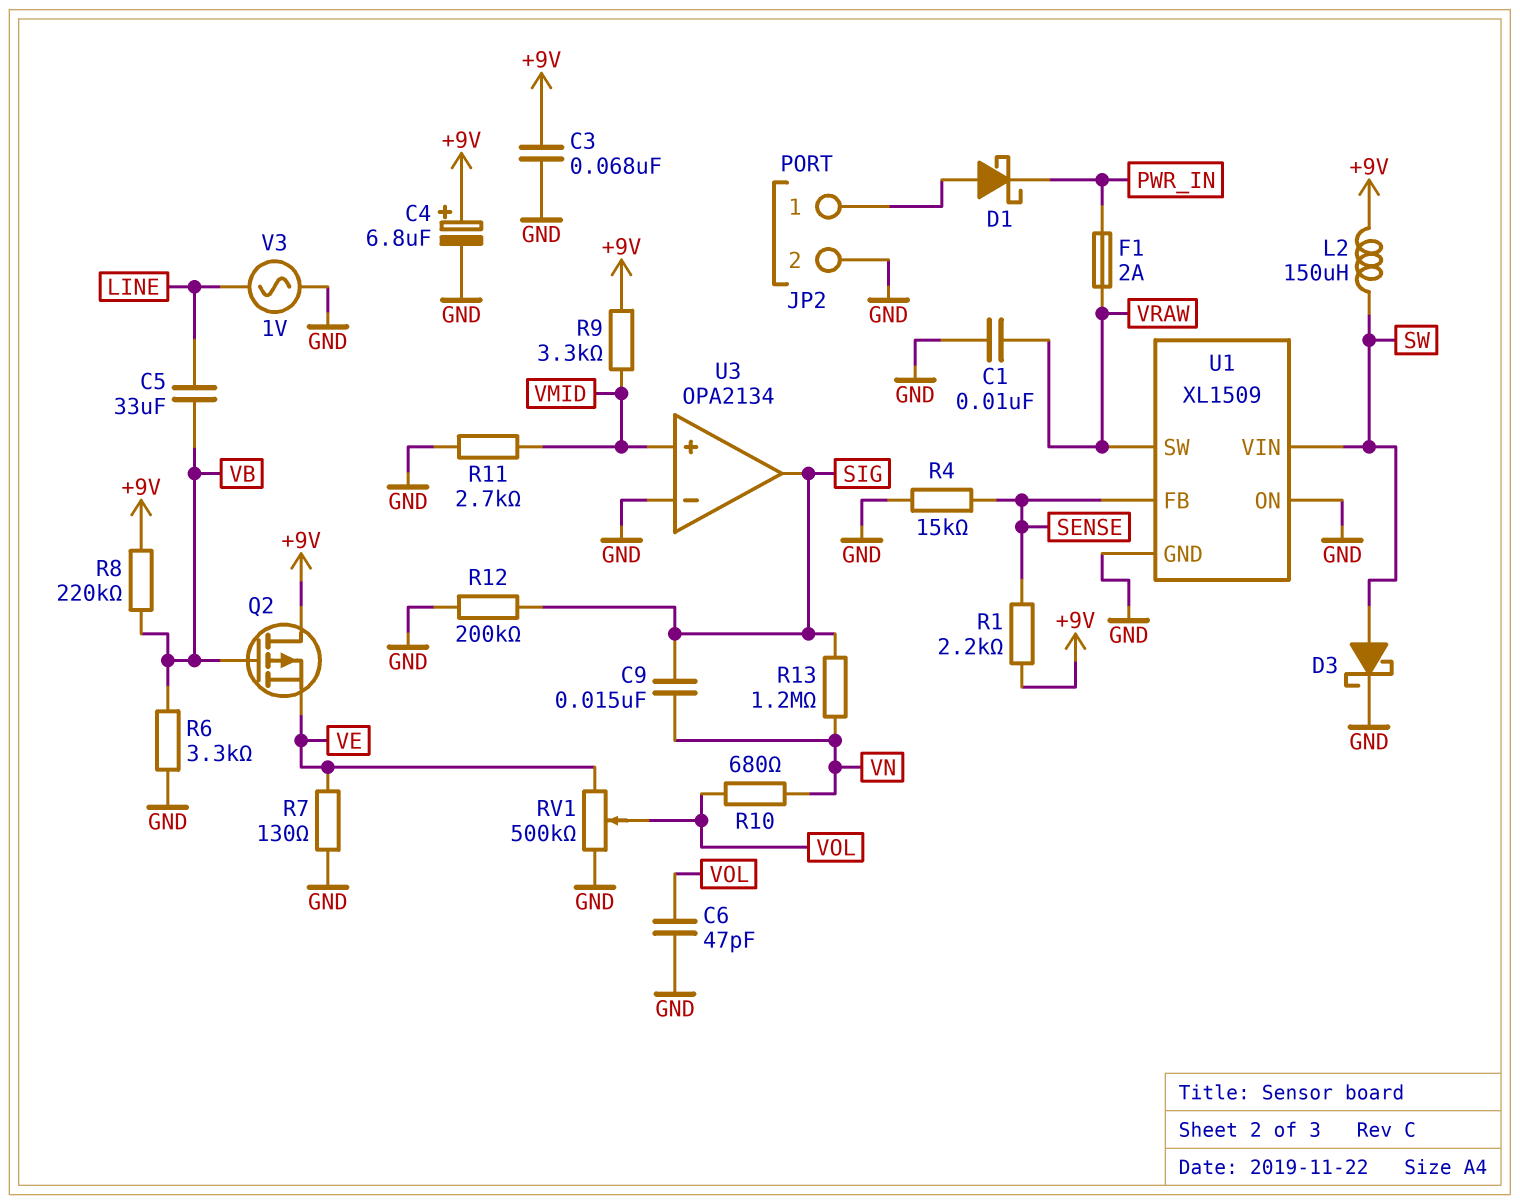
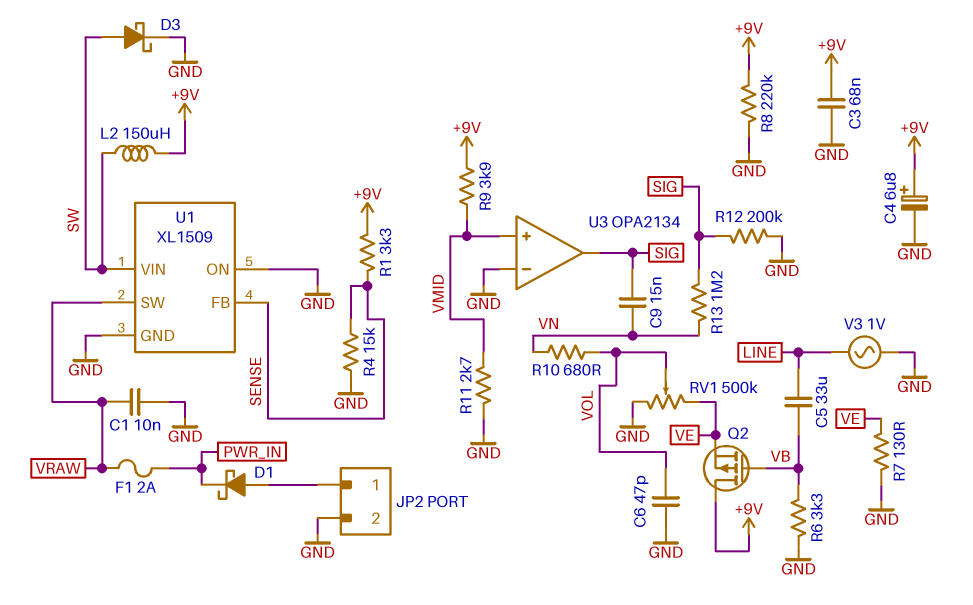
R1: 2.2k (+9V, SENSE) -> 3.3k (+9V, SENSE)
R8: 220k (+9V, VB) -> 220k (+9V, GND)
R9: 3.3k (+9V, VMID) -> 3.9k (+9V, VMID)

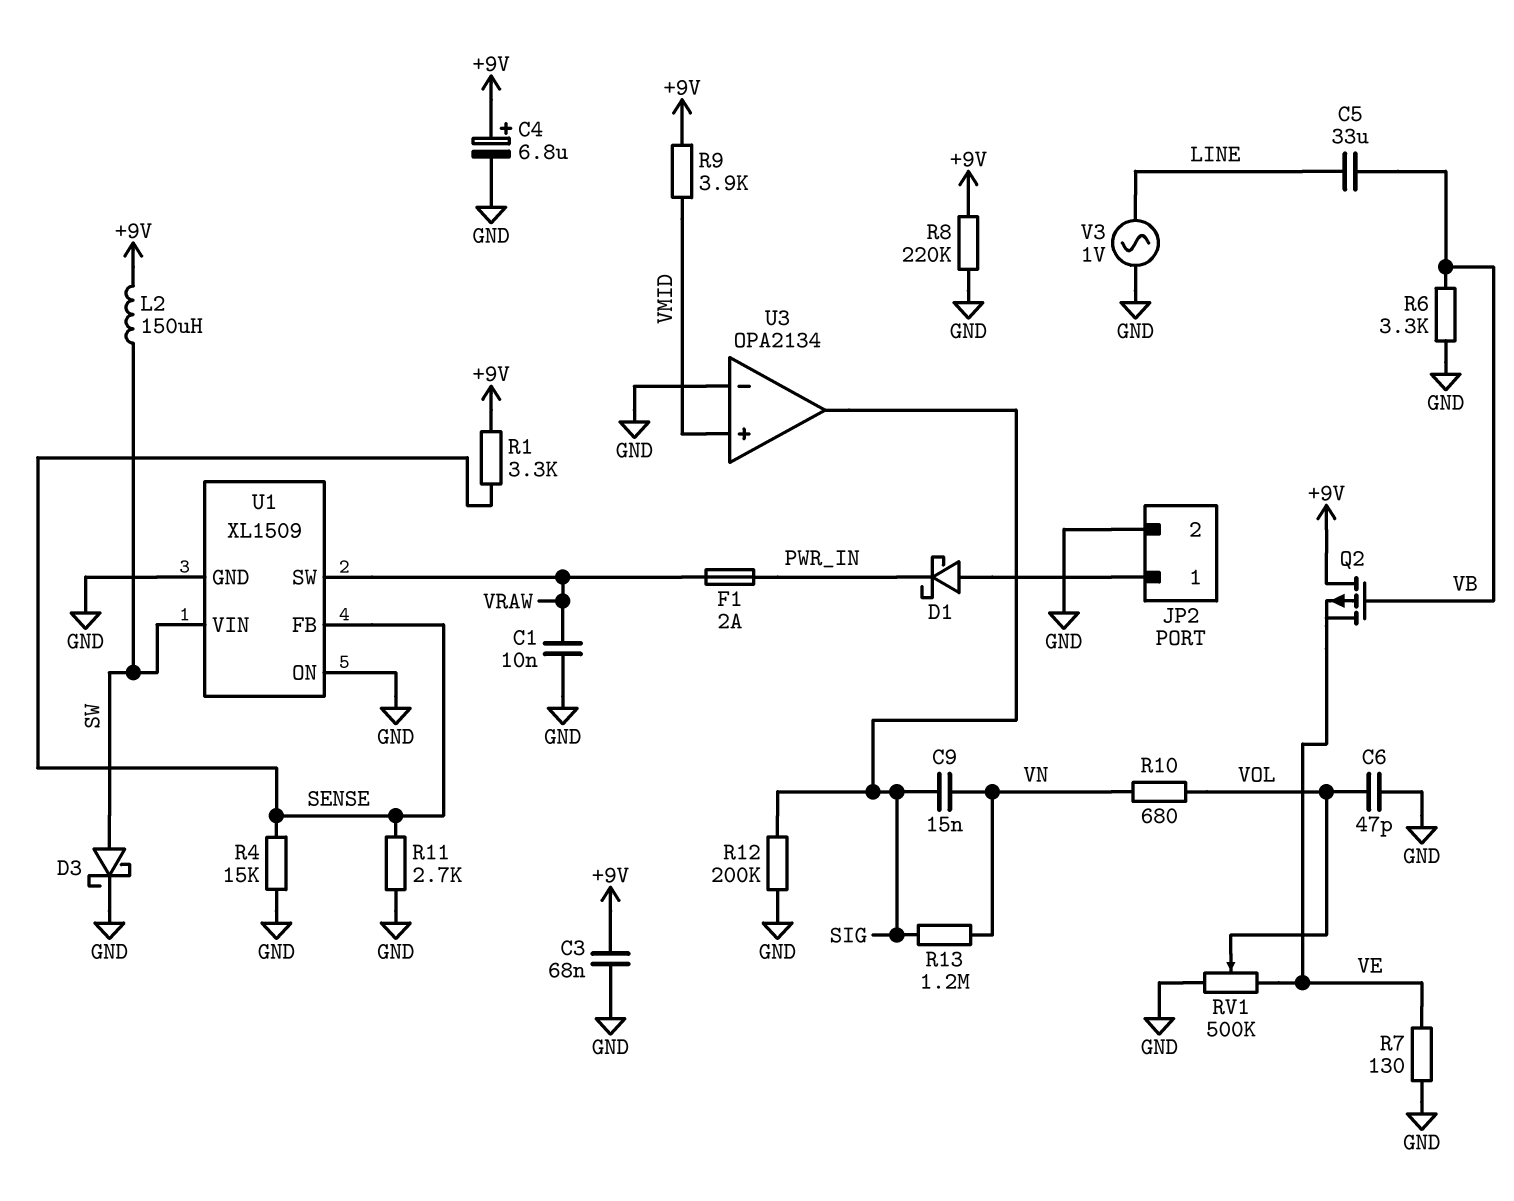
R11: 2.7k (GND, VMID) -> 2.7k (GND, SENSE)

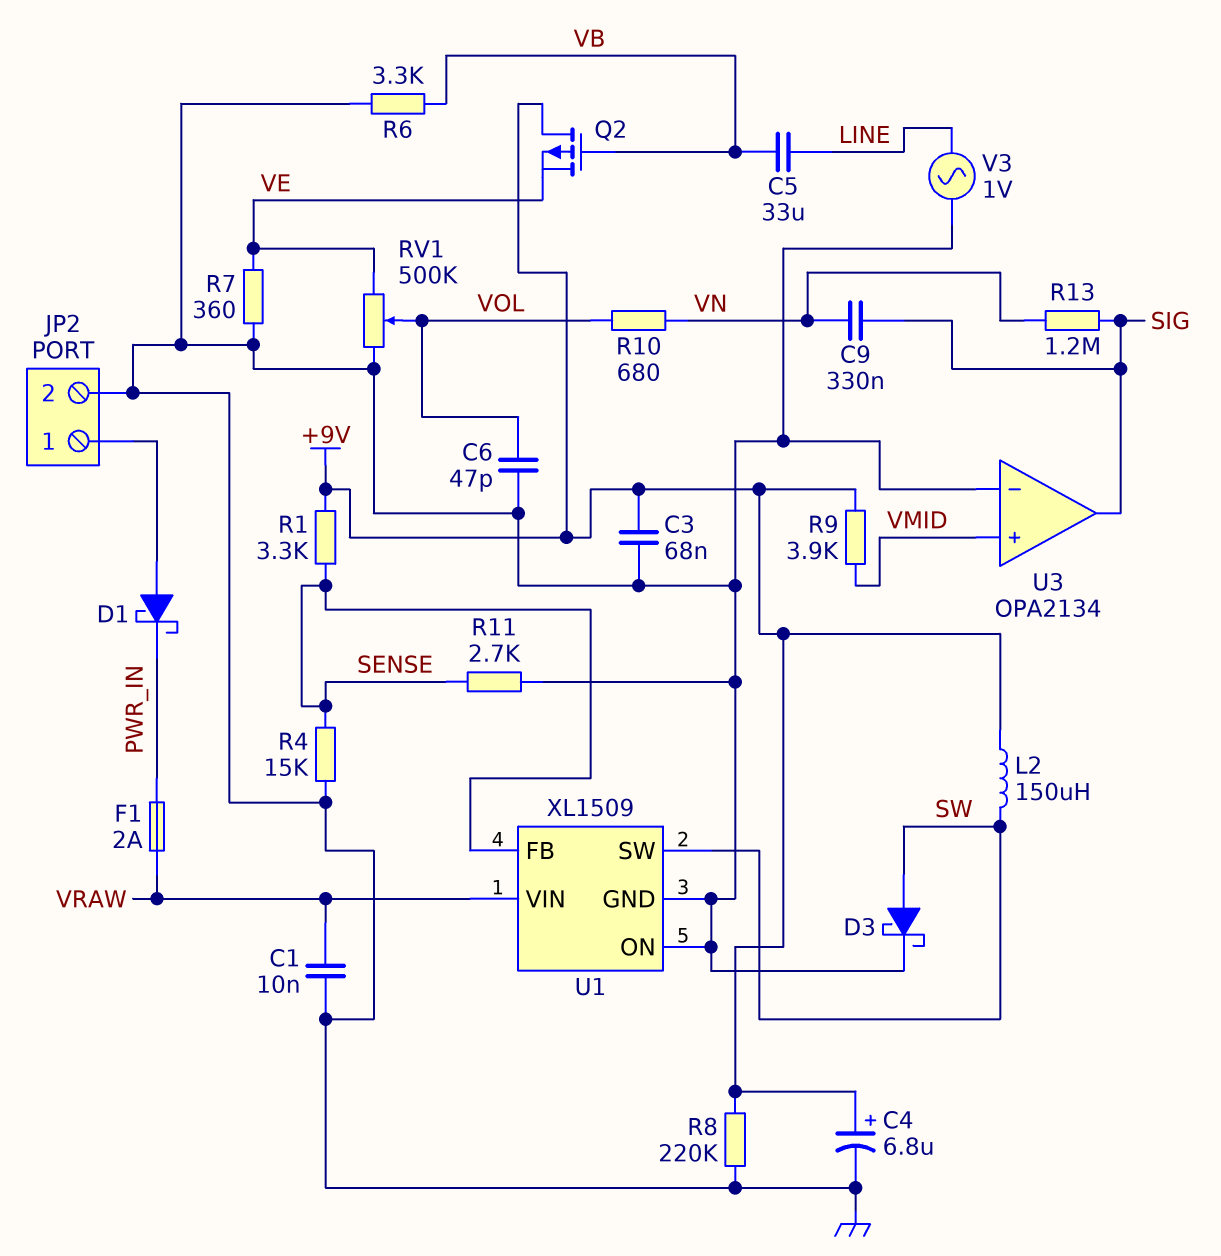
C9: 15nF (SIG, VN) -> 330nF (SIG, VN)
R7: 130 (GND, VE) -> 360 (GND, VE)
R12: 200k (GND, SIG) -> none
U1 pin SW: VRAW -> SW
U1 pin VIN: SW -> VRAW

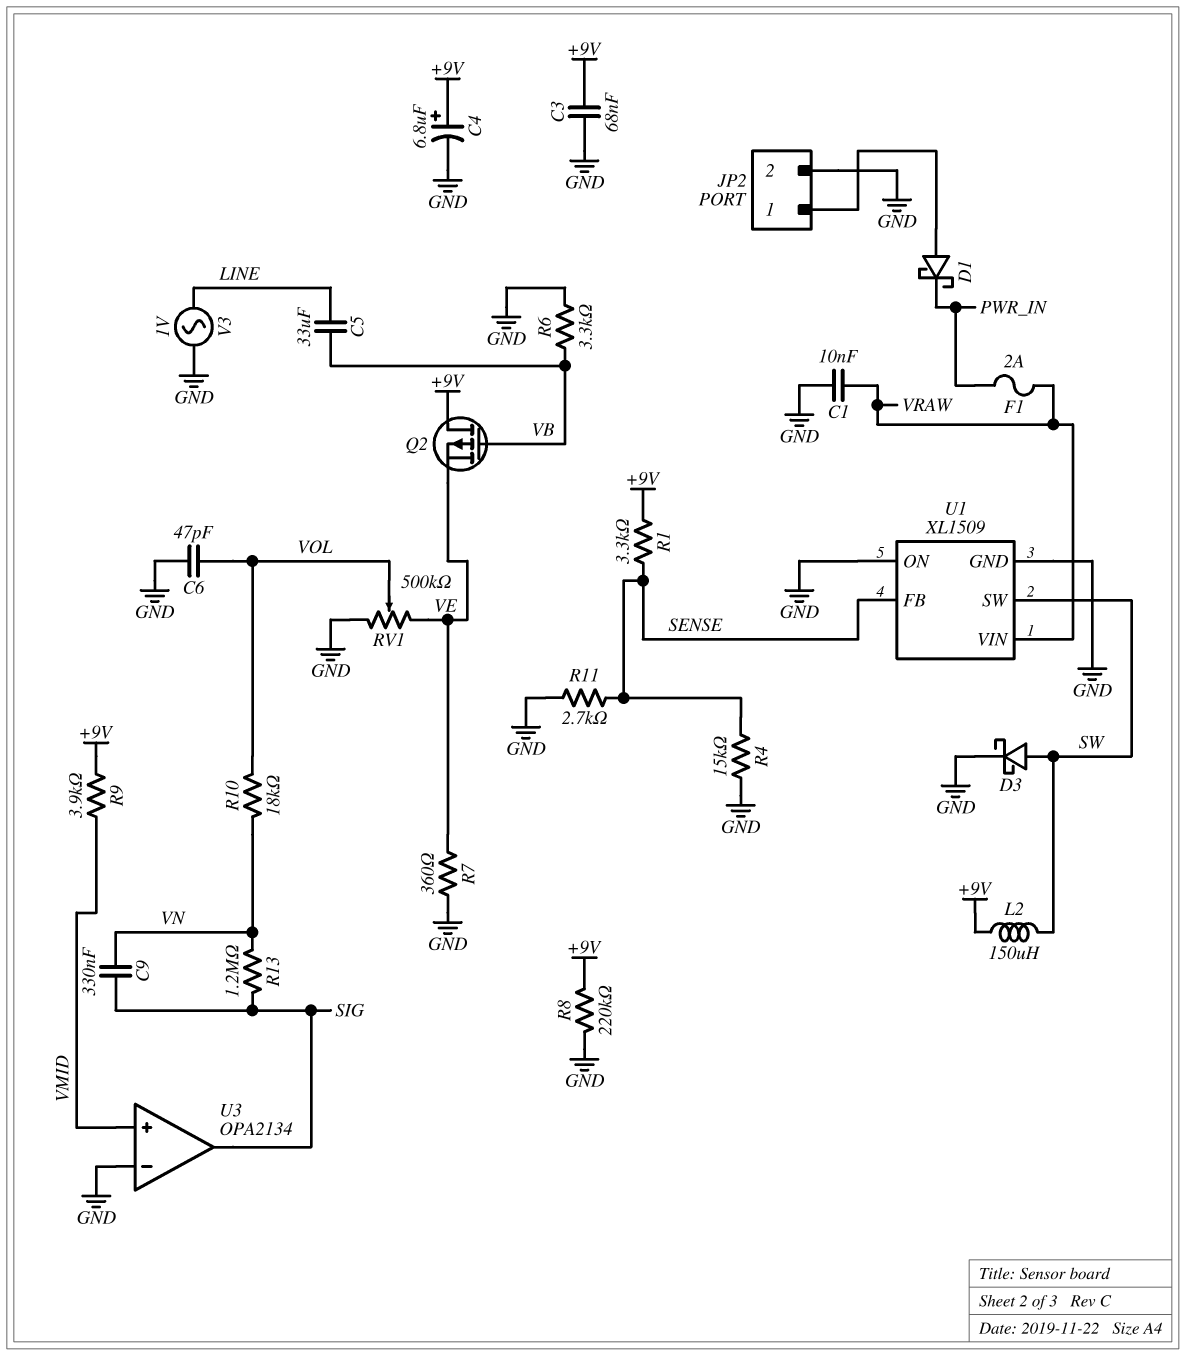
R10: 680 (VN, VOL) -> 18k (VN, VOL)

